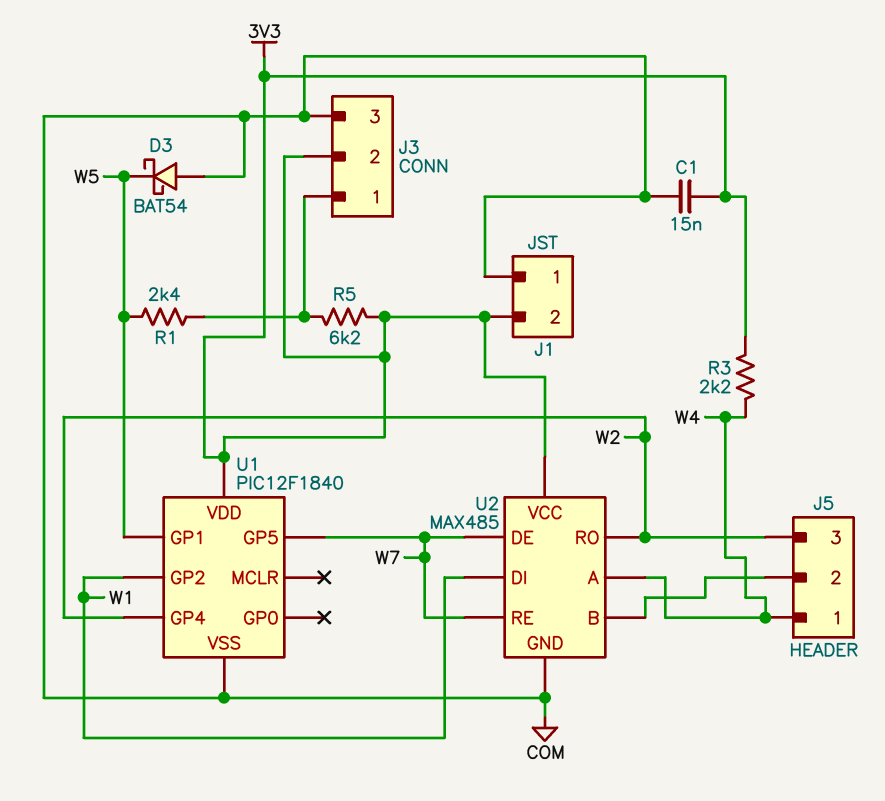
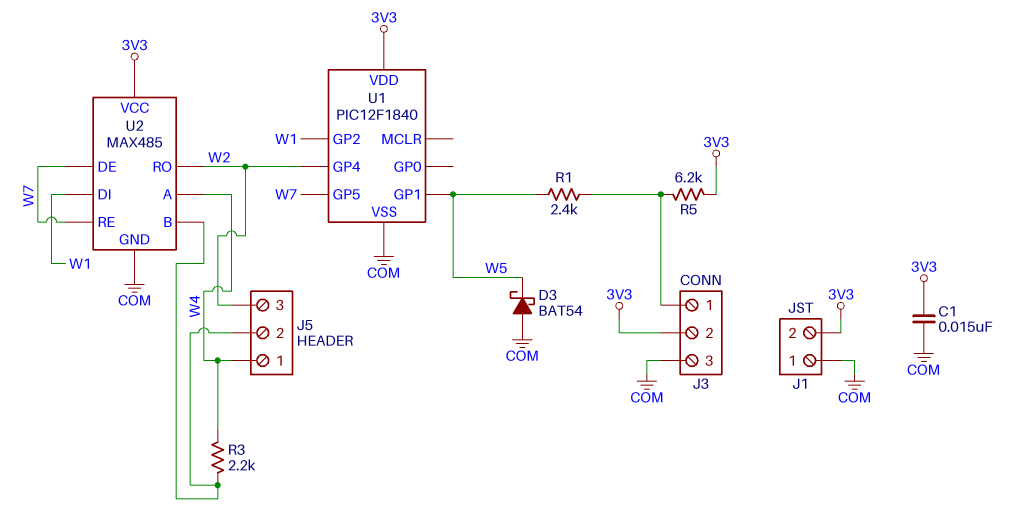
R3: 2.2k (3V3, W4) -> 2.2k (J5/2, W4)

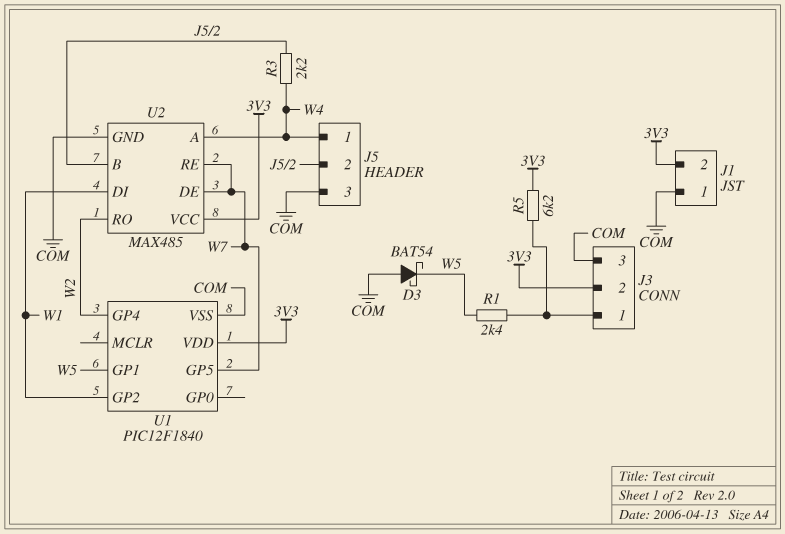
C1: 15nF (3V3, COM) -> none
J5 pin 3: W2 -> COM

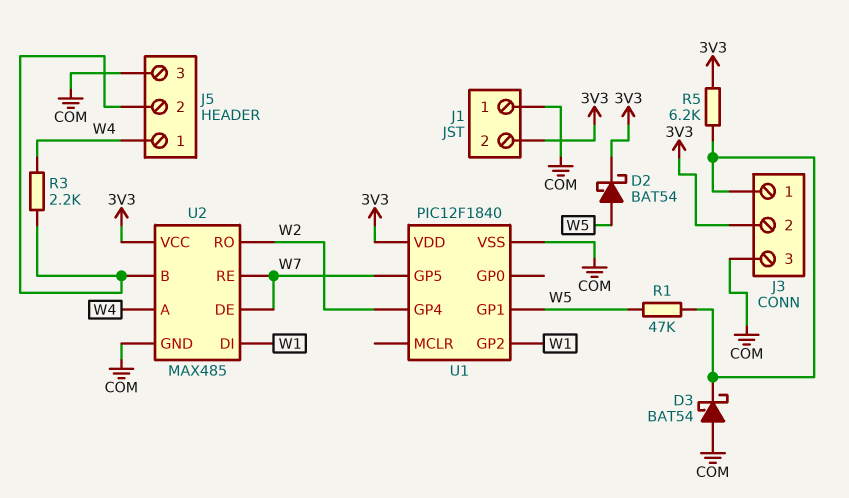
D2: none -> schottky BAT54 (A W5, K 3V3)
D3: schottky BAT54 (A COM, K W5) -> schottky BAT54 (A COM, K J3/1)
R1: 2.4k (J3/1, W5) -> 47k (J3/1, W5)

